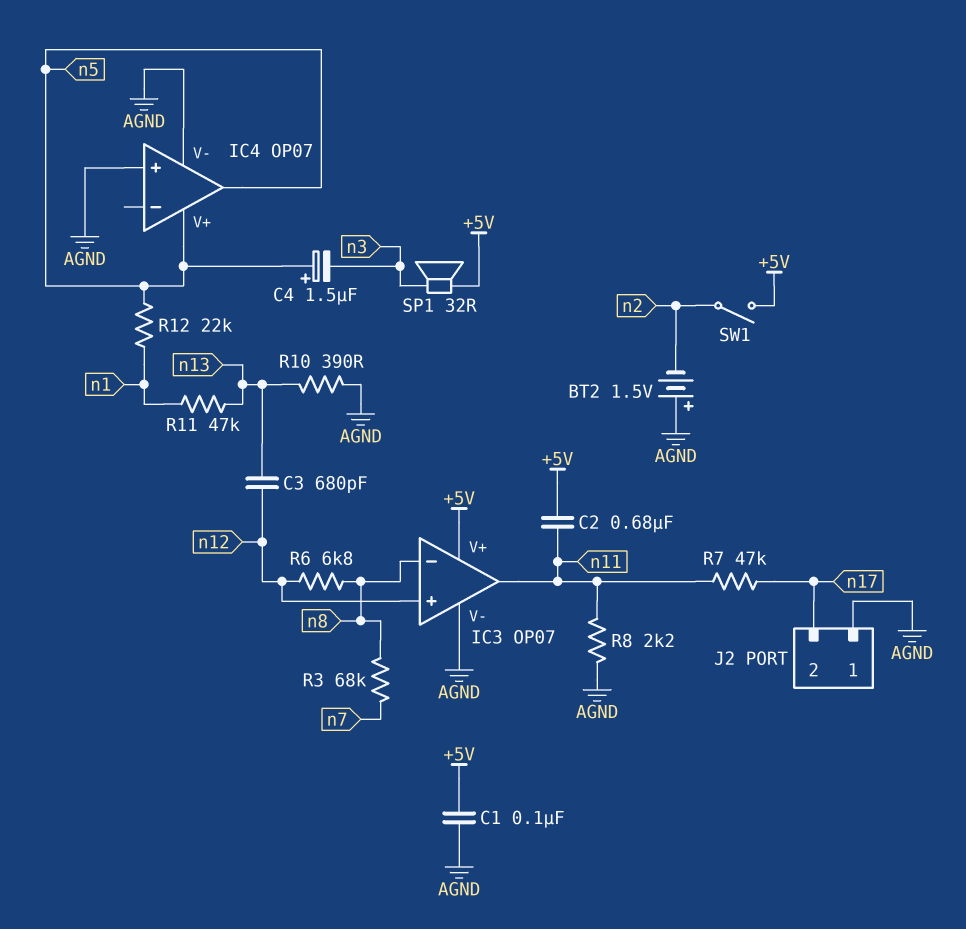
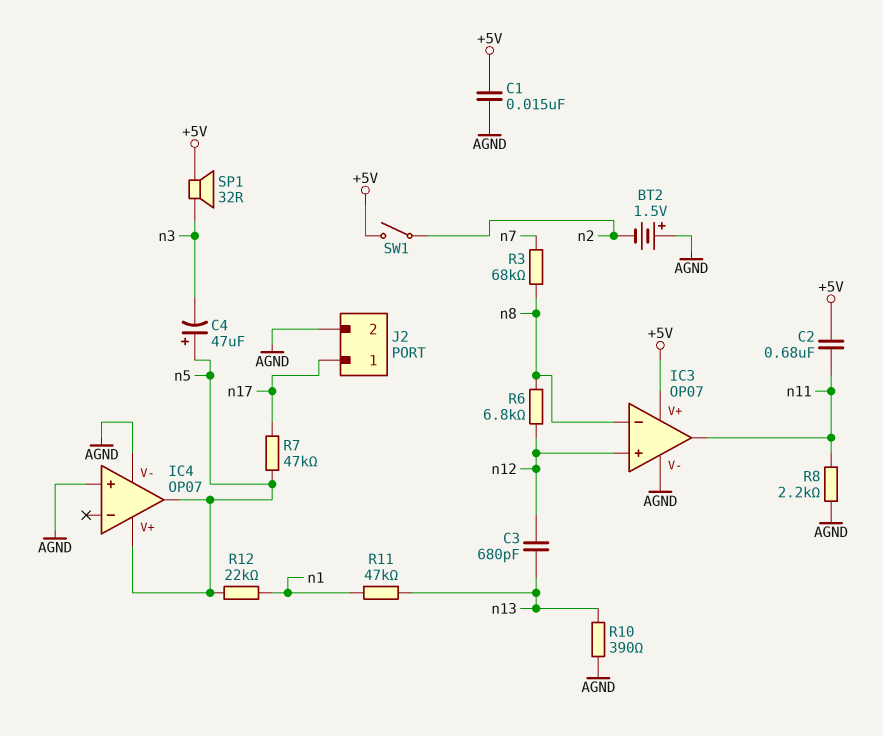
C1: 100nF (+5V, AGND) -> 15nF (+5V, AGND)
C4: 1.5uF (plus n5, minus n3) -> 47uF (plus n5, minus n3)
J2 pin 1: AGND -> n17
J2 pin 2: n17 -> AGND
R7: 47k (n11, n17) -> 47k (n5, n17)

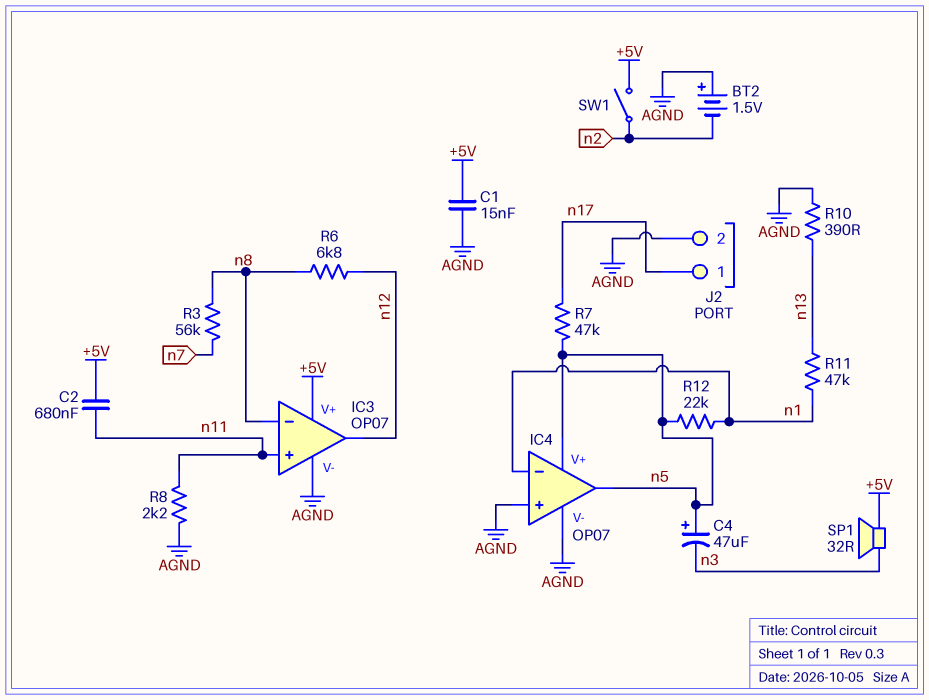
C3: 680pF (n12, n13) -> none
IC3 pin in+: n12 -> n11
IC3 pin out: n11 -> n12
IC4 pin in-: none -> n1
R3: 68k (n7, n8) -> 56k (n7, n8)

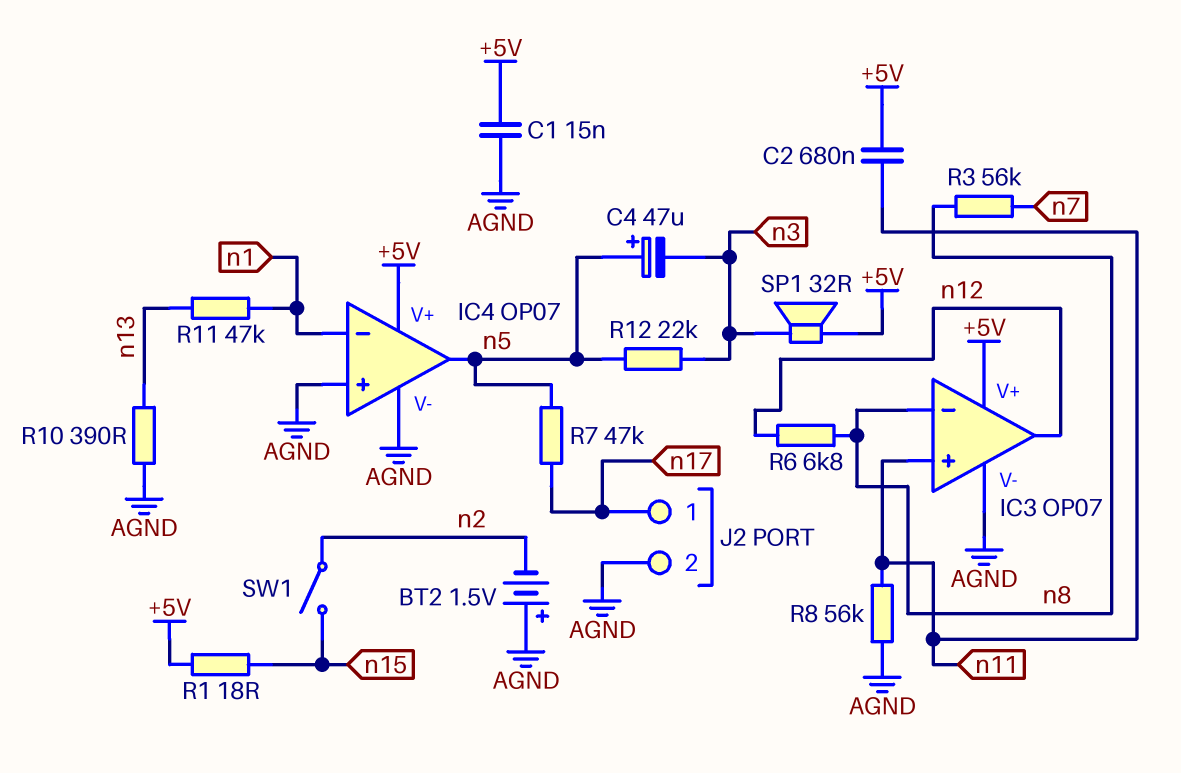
IC4 pin V+: n5 -> +5V
R1: none -> 18 (+5V, n15)
R8: 2.2k (AGND, n11) -> 56k (AGND, n11)
R12: 22k (n1, n5) -> 22k (n3, n5)
SW1: switch (+5V, n2) -> switch (n2, n15)

